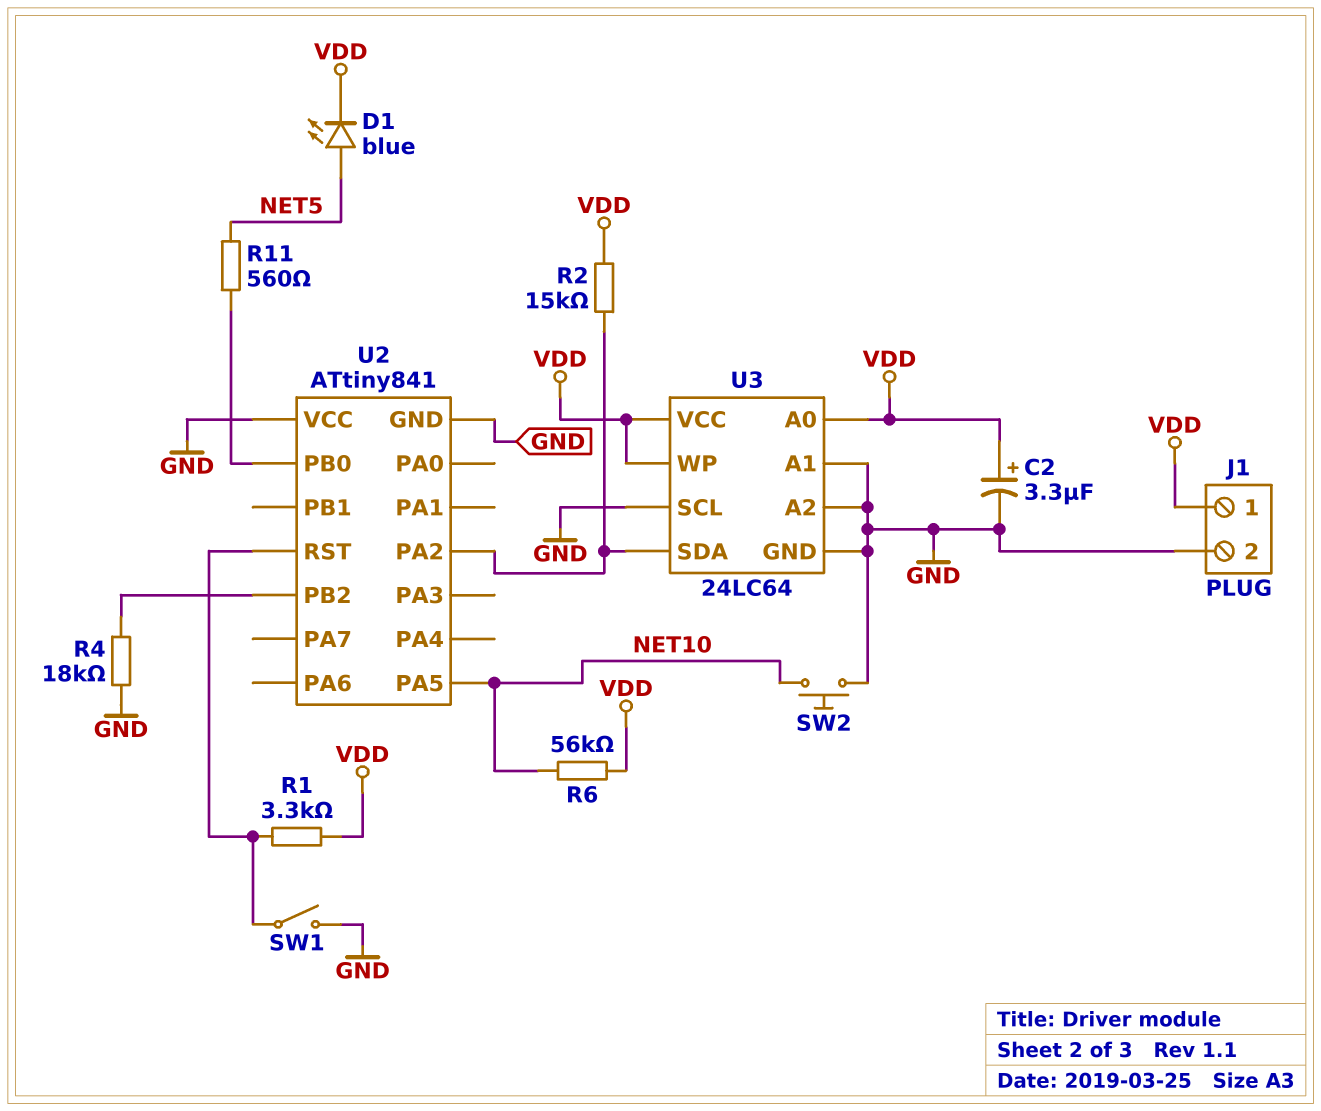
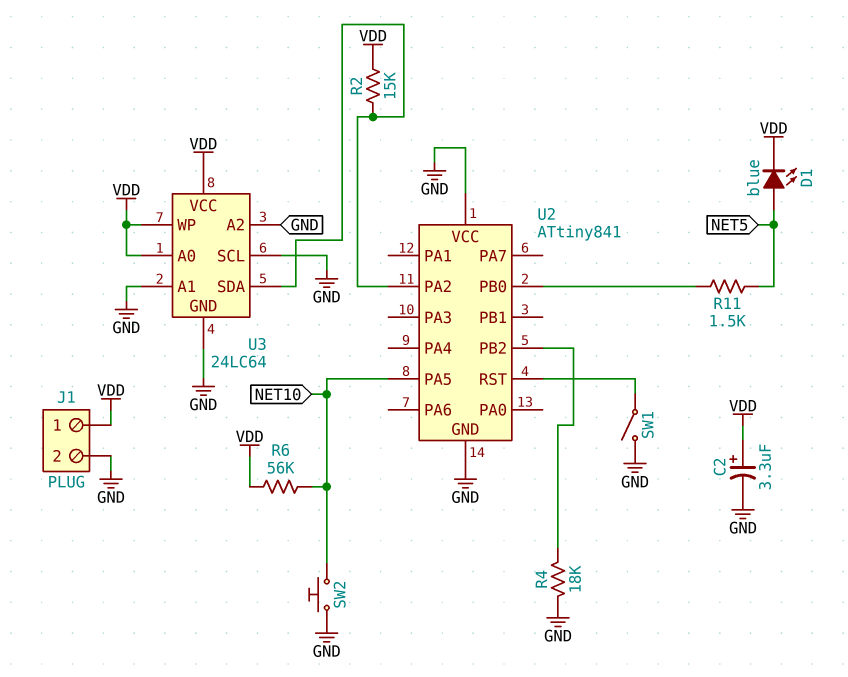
R1: 3.3k (U2/RST, VDD) -> none
R11: 560 (NET5, U2/PB0) -> 1.5k (NET5, U2/PB0)

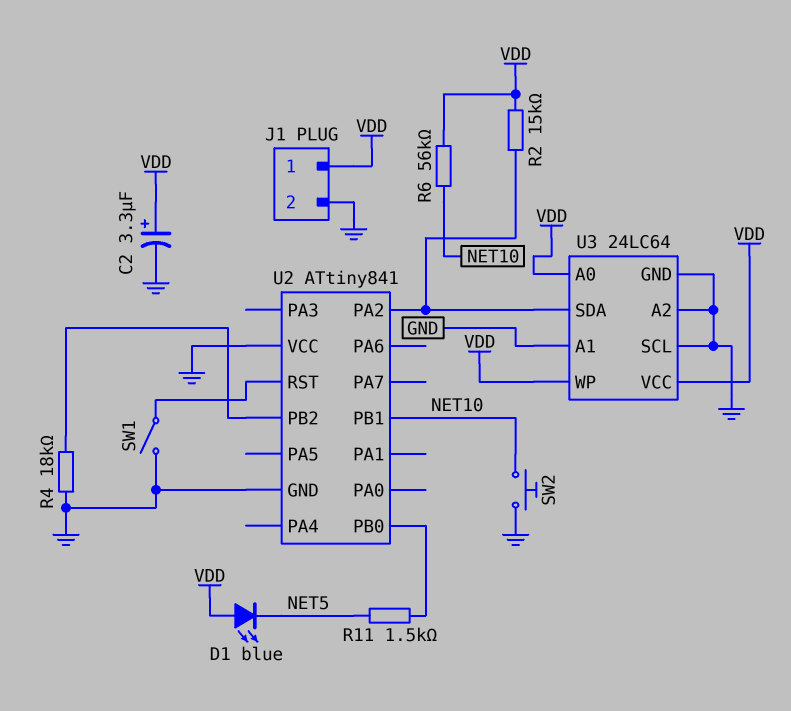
D1: LED blue (A NET5, K VDD) -> LED blue (A VDD, K NET5)
U2 pin PA5: NET10 -> none
U2 pin PB1: none -> NET10

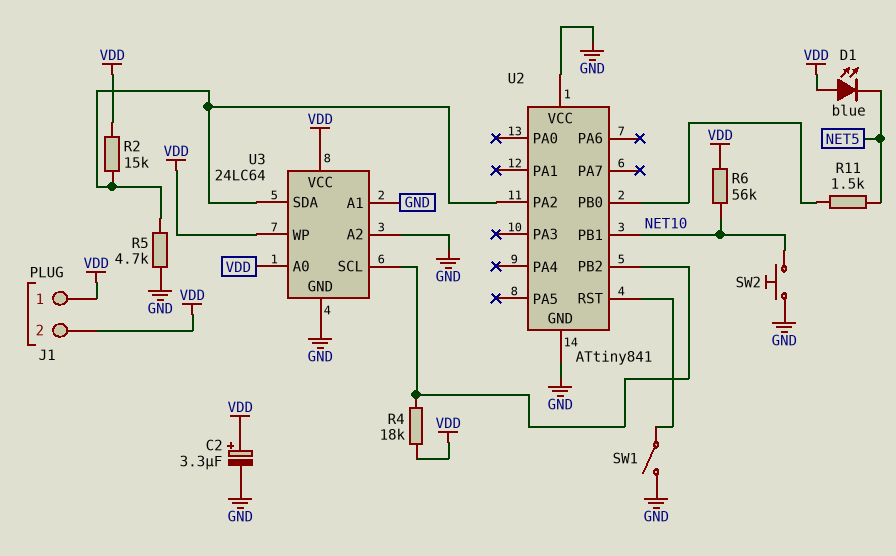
J1 pin 2: GND -> VDD
R4: 18k (GND, U2/PB2) -> 18k (U2/PB2, VDD)
R5: none -> 4.7k (GND, U2/PA2)
U3 pin SCL: GND -> U2/PB2

